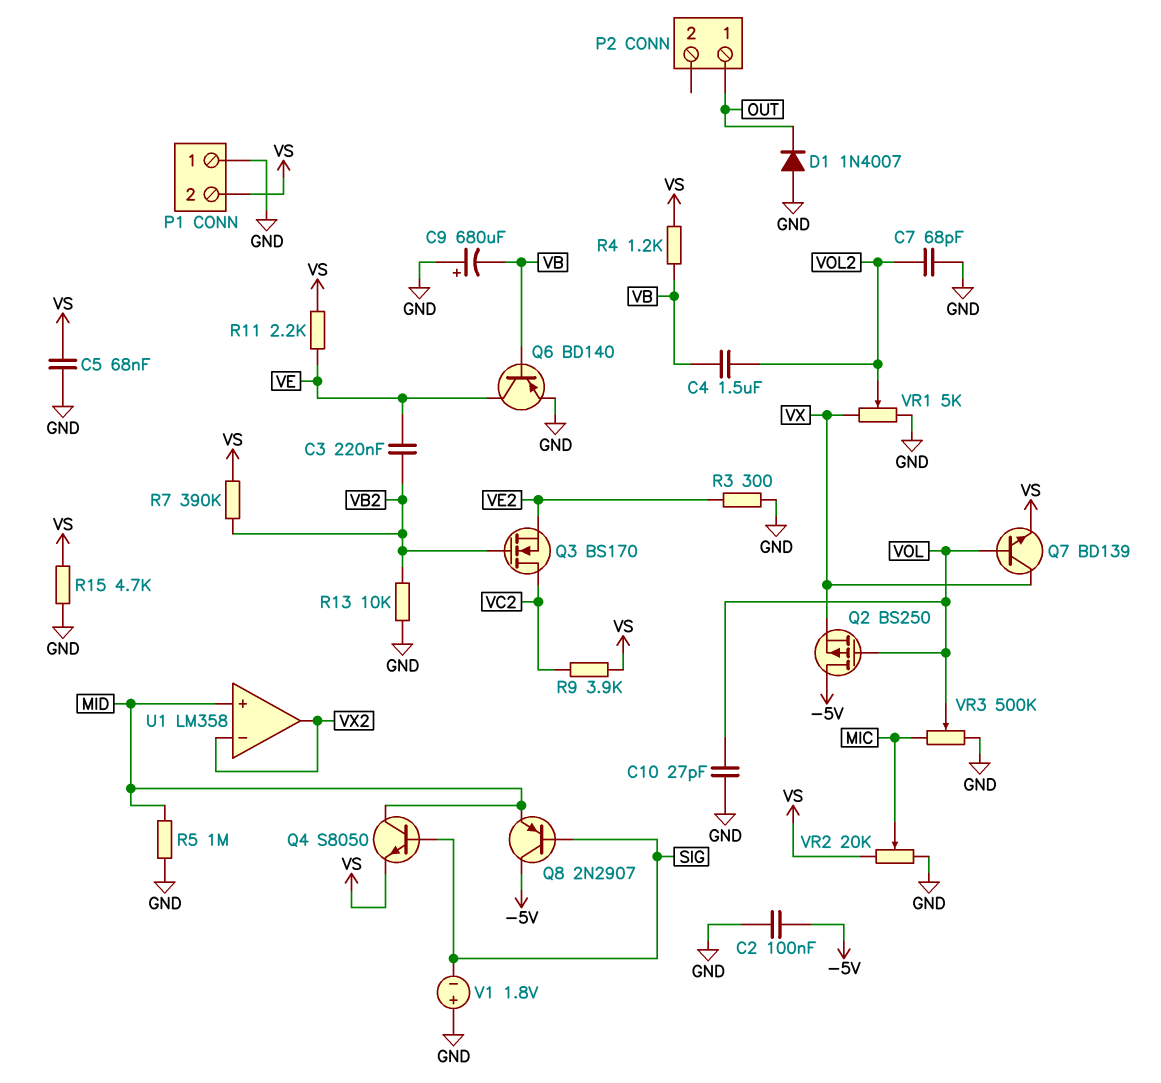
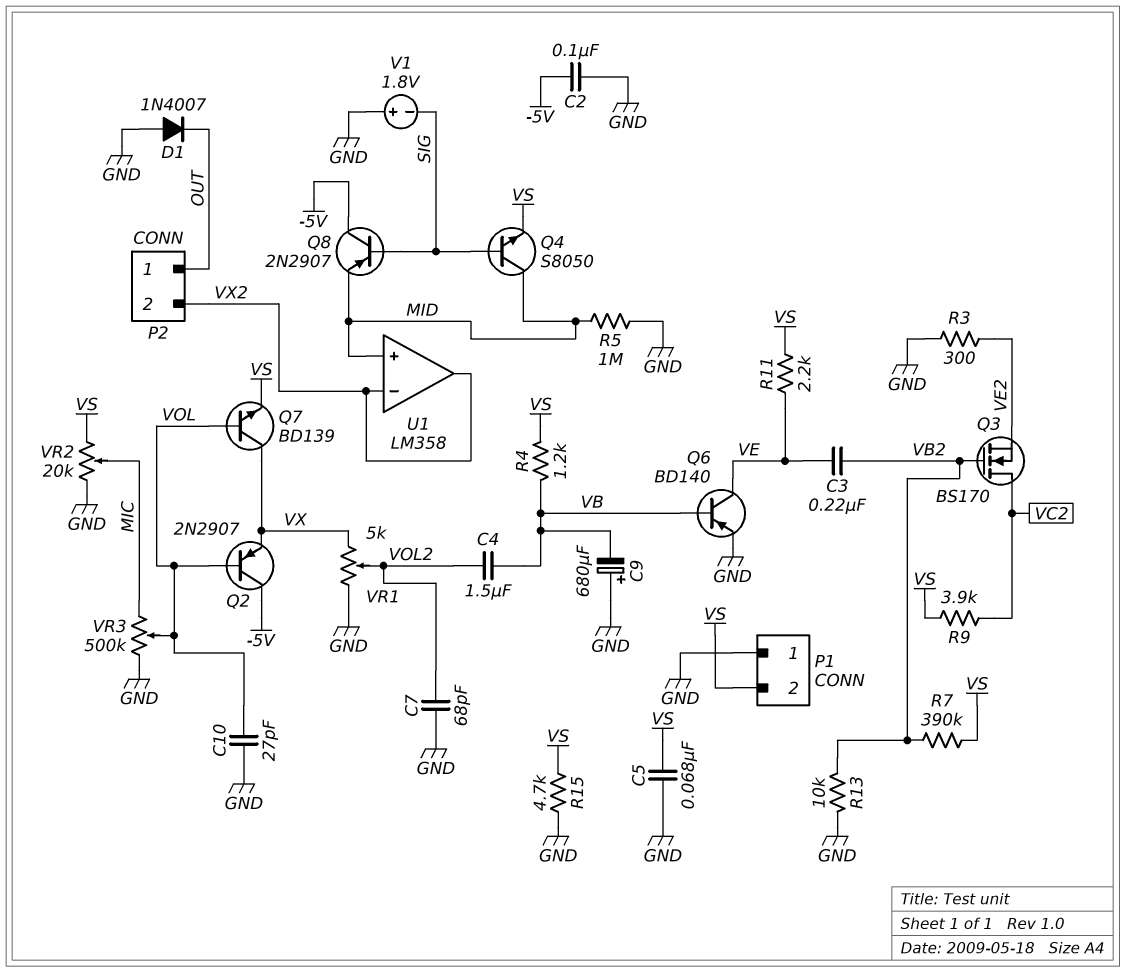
P2 pin 2: none -> VX2
Q2: PMOS BS250 (G VOL, D -5V, S VX) -> PNP 2N2907 (B VOL, C -5V, E VX)

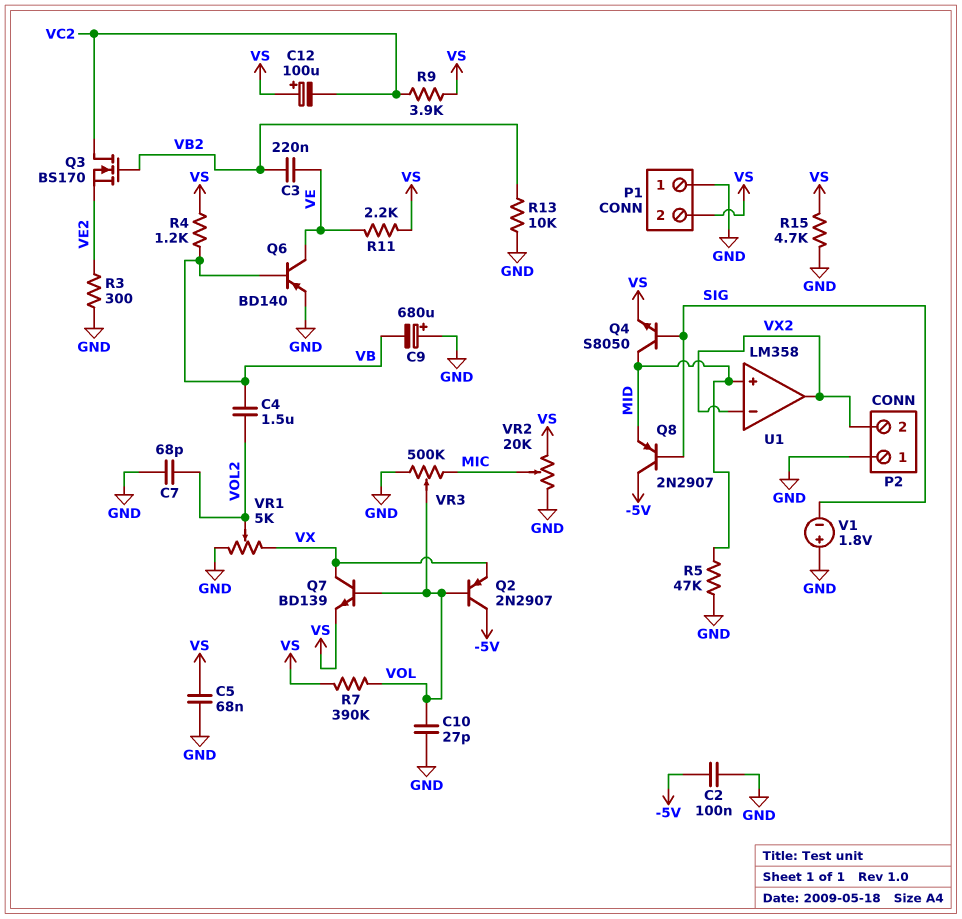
C12: none -> 100uF (plus VS, minus VC2)
D1: diode 1N4007 (A GND, K OUT) -> none
P2 pin 1: OUT -> GND
R5: 1M (GND, MID) -> 47k (GND, MID)
R7: 390k (VB2, VS) -> 390k (VOL, VS)

